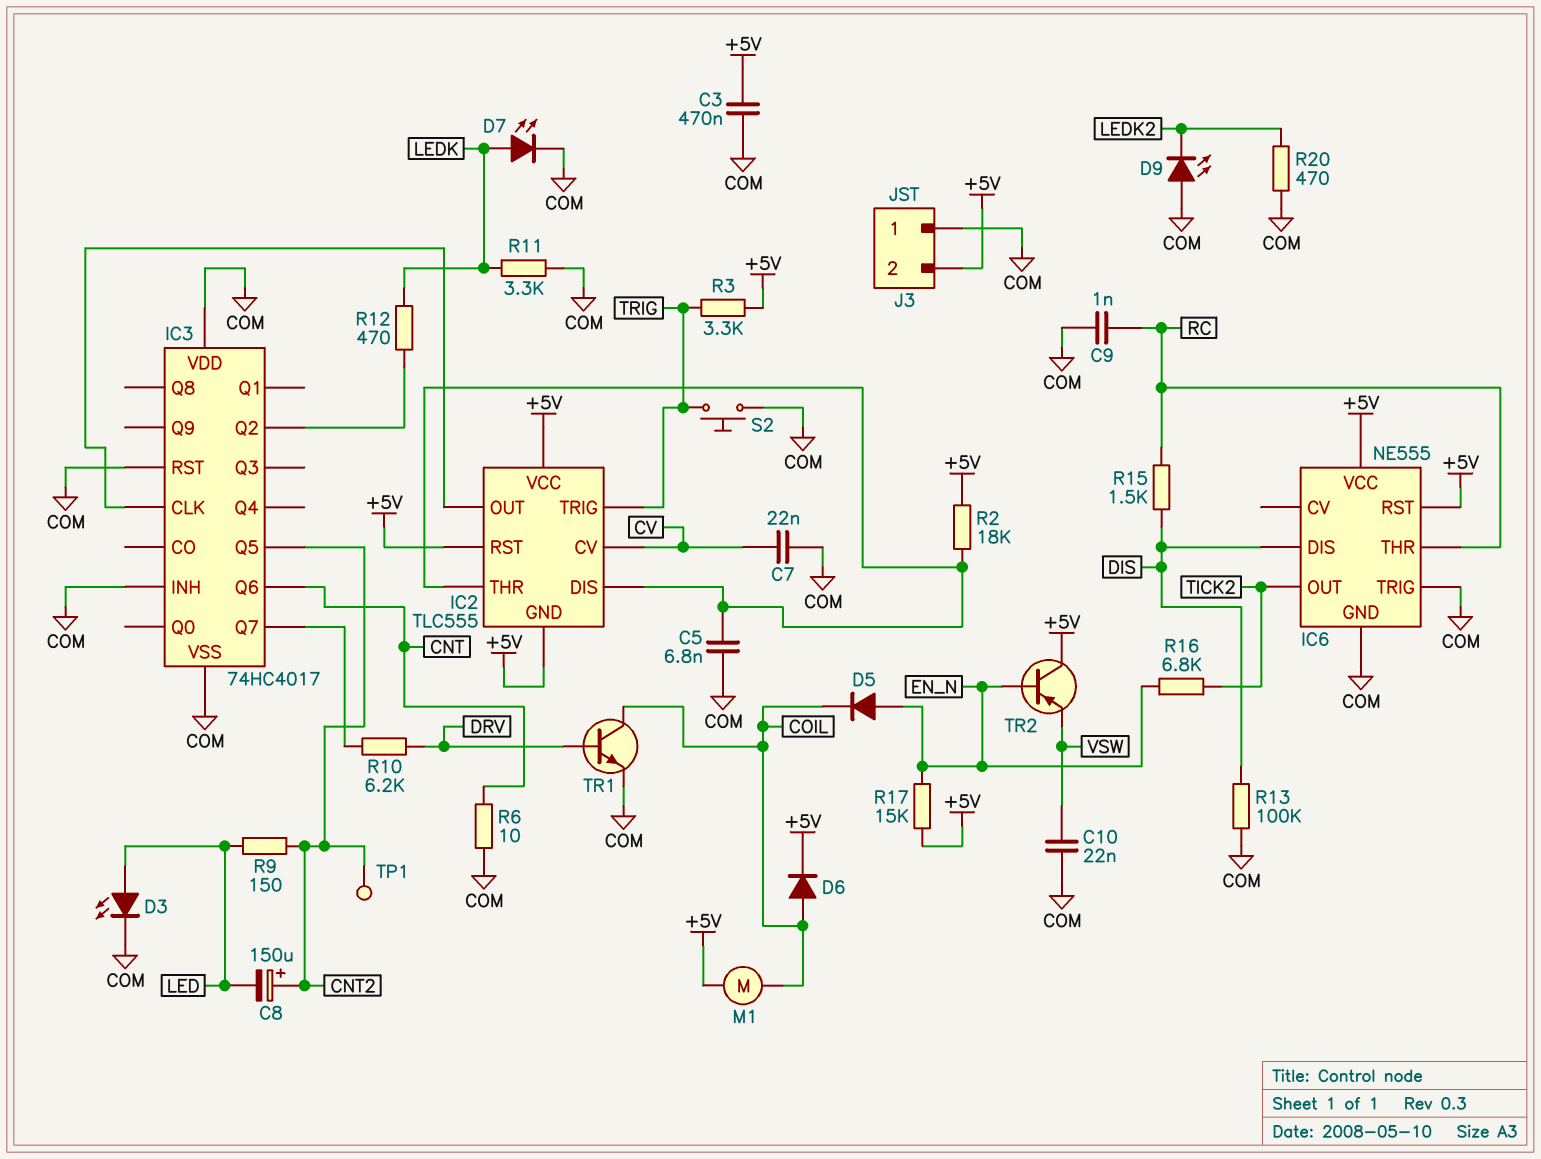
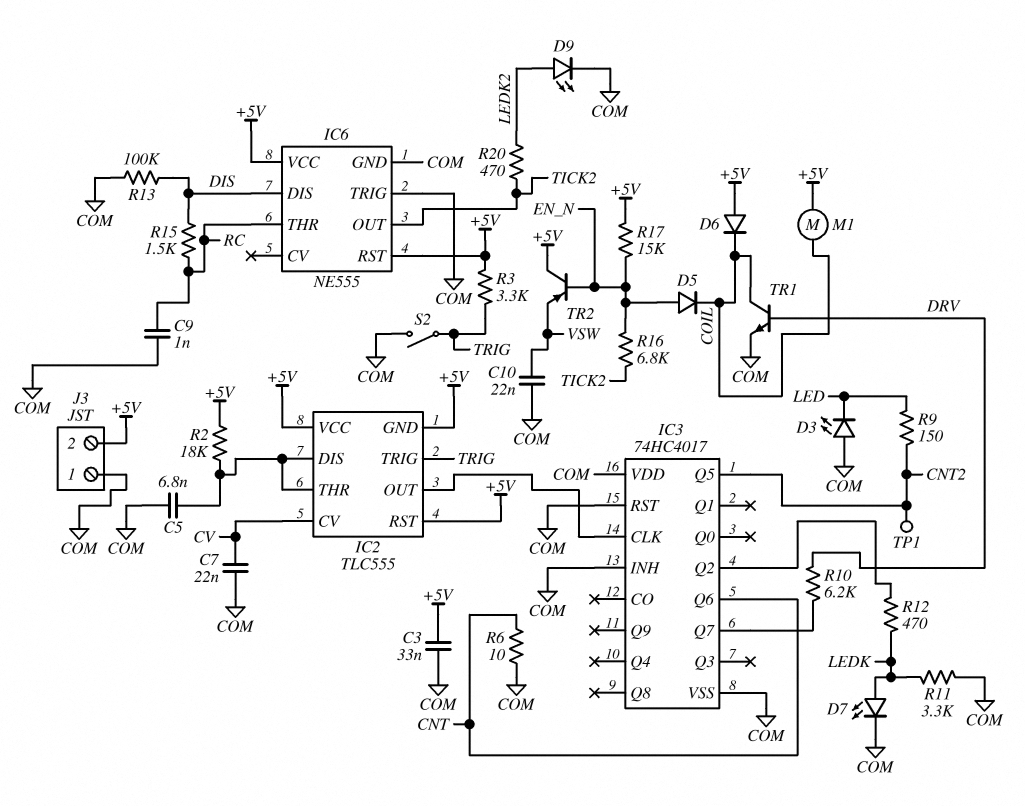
C3: 470nF (+5V, COM) -> 33nF (+5V, COM)
C8: 150uF (plus CNT2, minus LED) -> none
D3: LED (A LED, K COM) -> LED (A COM, K LED)
D6: diode (A COIL, K +5V) -> diode (A +5V, K COIL)
D9: LED (A COM, K LEDK2) -> LED (A LEDK2, K COM)
R20: 470 (COM, LEDK2) -> 470 (LEDK2, TICK2)
S2: button (COM, TRIG) -> switch (COM, TRIG)

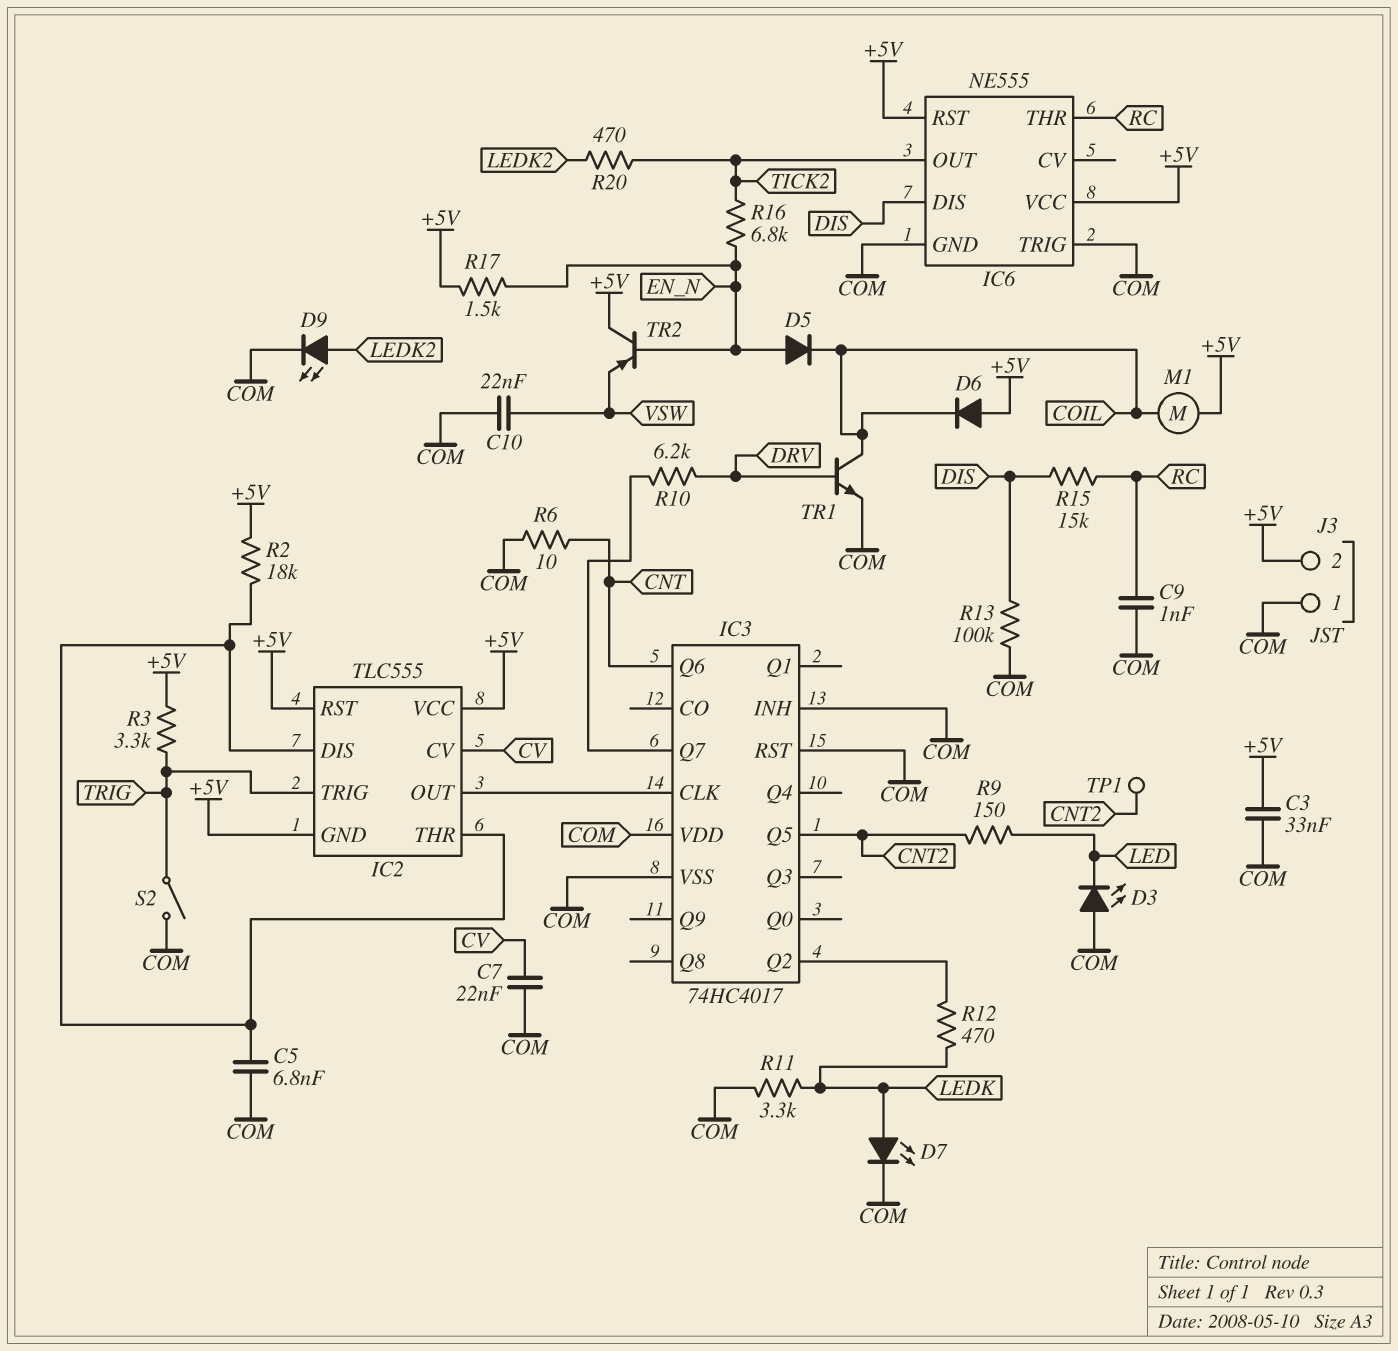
R15: 1.5k (DIS, RC) -> 15k (DIS, RC)
R17: 15k (+5V, EN_N) -> 1.5k (+5V, EN_N)

